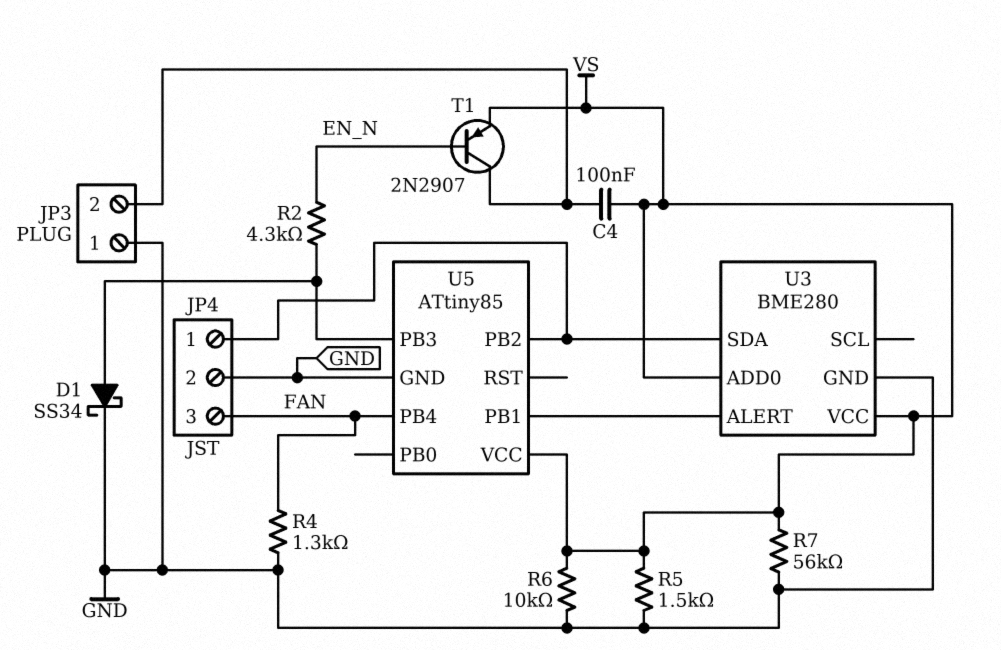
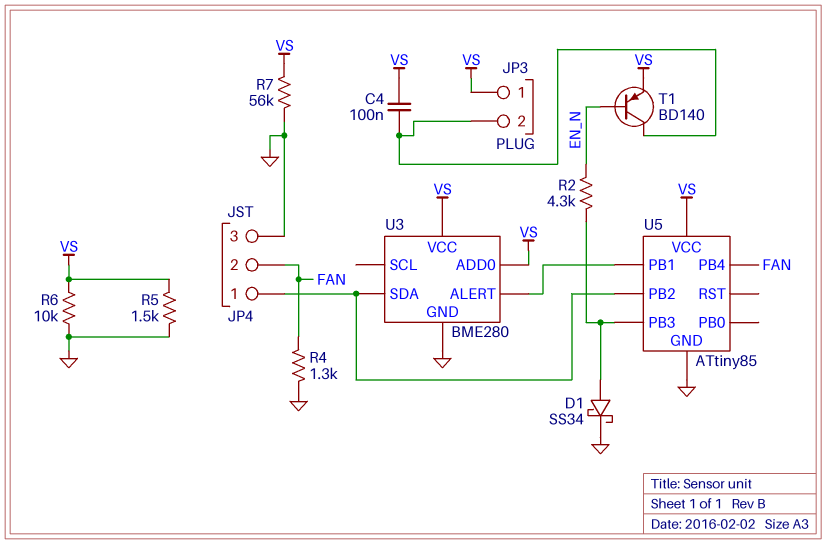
JP3 pin 1: GND -> VS
JP4 pin 2: GND -> FAN
JP4 pin 3: FAN -> GND
T1: PNP 2N2907 (B EN_N, C JP3/2, E VS) -> PNP BD140 (B EN_N, C JP3/2, E VS)

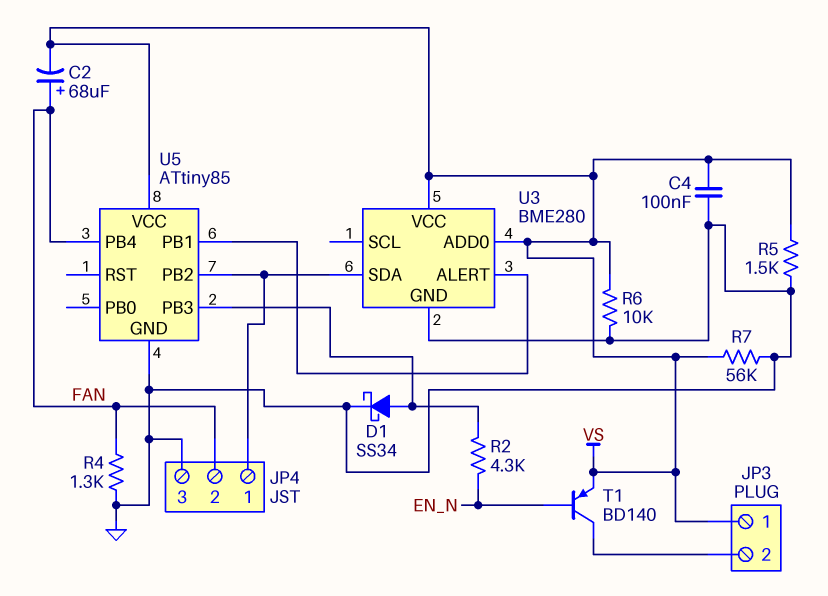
C2: none -> 68uF (plus FAN, minus VS)
C4: 100nF (JP3/2, VS) -> 100nF (GND, VS)

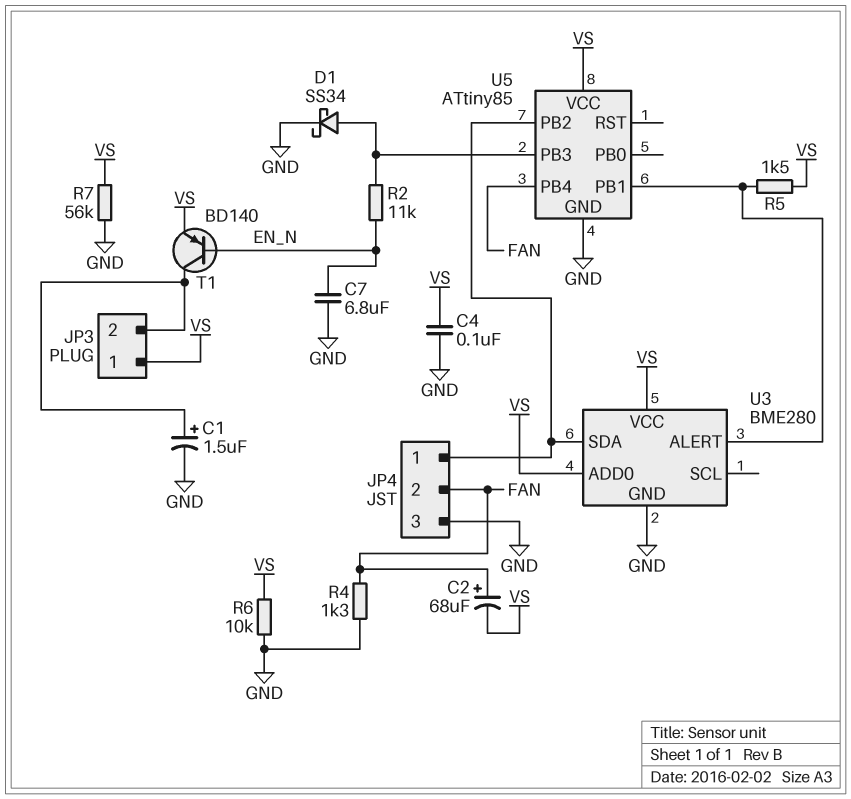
C1: none -> 1.5uF (plus JP3/2, minus GND)
C7: none -> 6.8uF (EN_N, GND)
R2: 4.3k (EN_N, U5/PB3) -> 11k (EN_N, U5/PB3)
R5: 1.5k (GND, VS) -> 1.5k (U3/ALERT, VS)

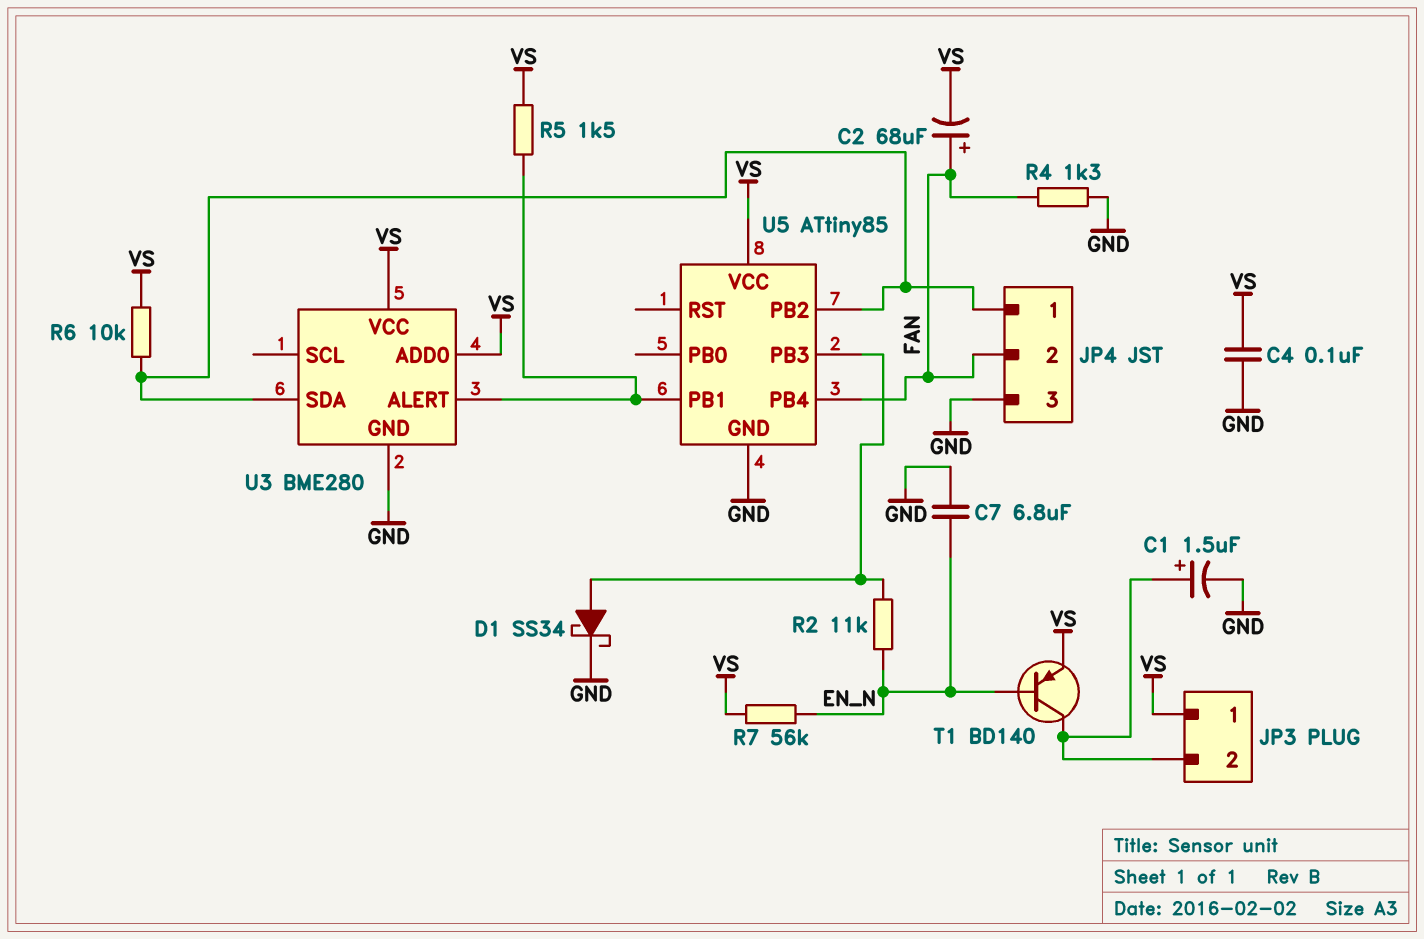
R6: 10k (GND, VS) -> 10k (JP4/1, VS)
R7: 56k (GND, VS) -> 56k (EN_N, VS)

